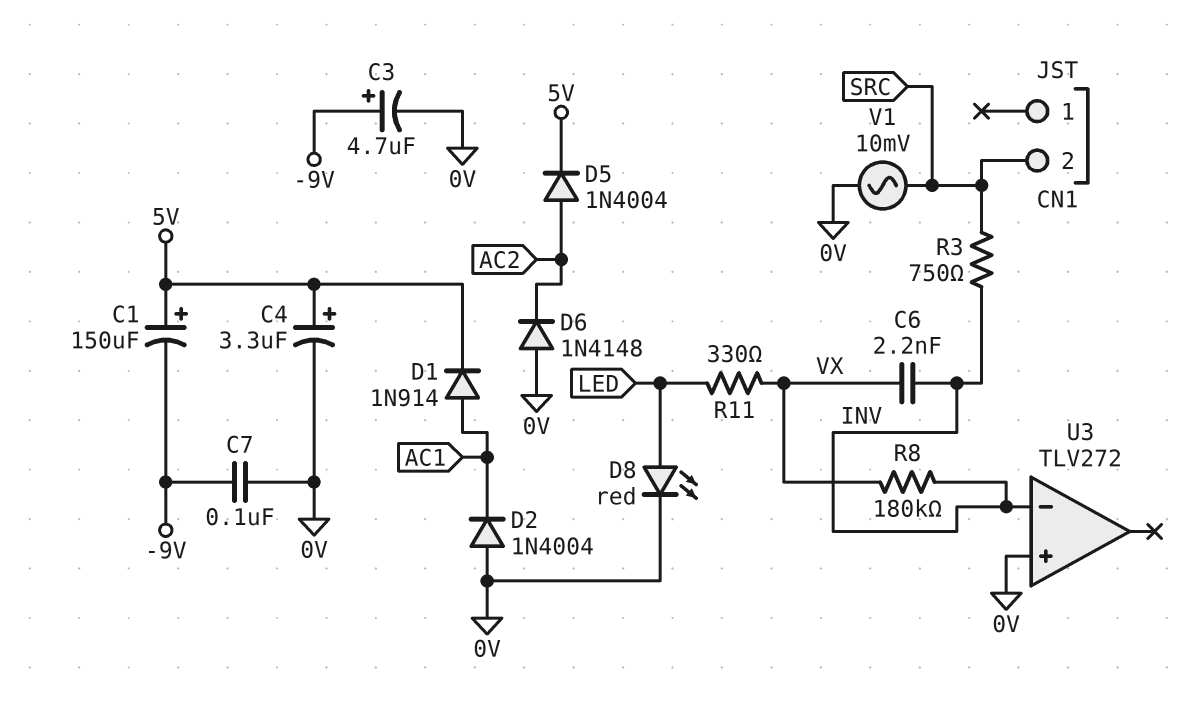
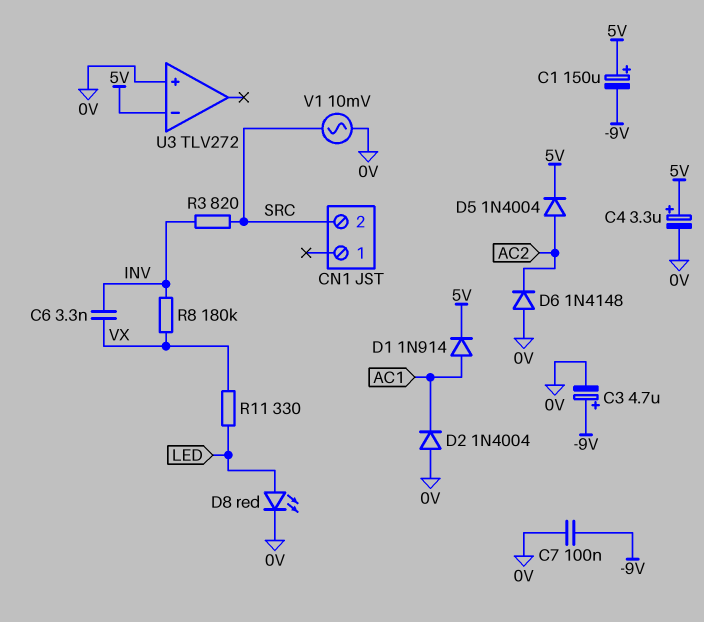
C6: 2.2nF (INV, VX) -> 3.3nF (INV, VX)
R3: 750 (INV, SRC) -> 820 (INV, SRC)
U3 pin in-: INV -> 5V

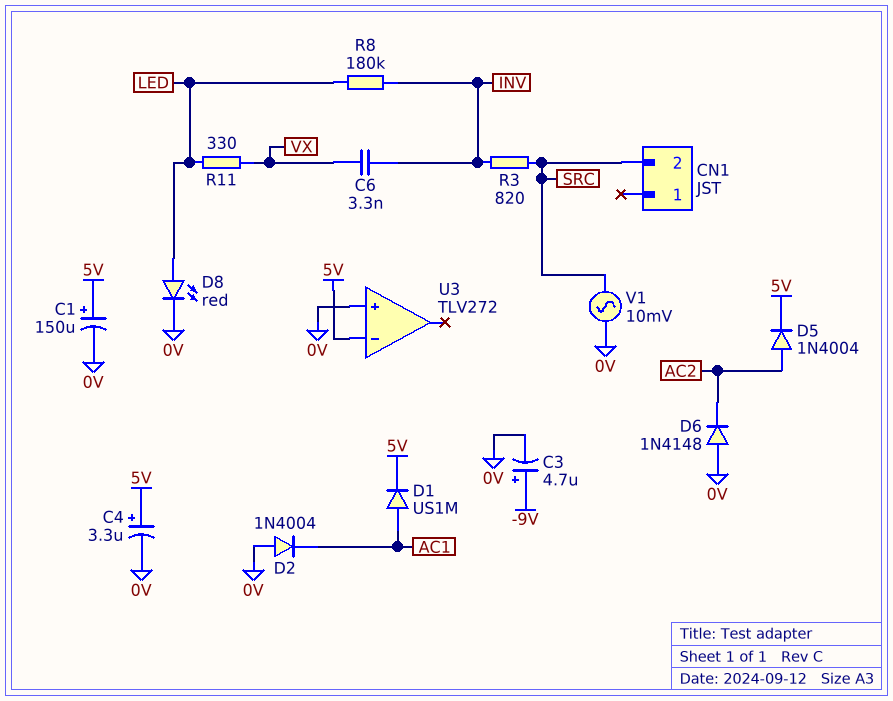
C1: 150uF (plus 5V, minus -9V) -> 150uF (plus 5V, minus 0V)
C7: 100nF (-9V, 0V) -> none
D1: diode 1N914 (A AC1, K 5V) -> diode US1M (A AC1, K 5V)
R8: 180k (INV, VX) -> 180k (INV, LED)

